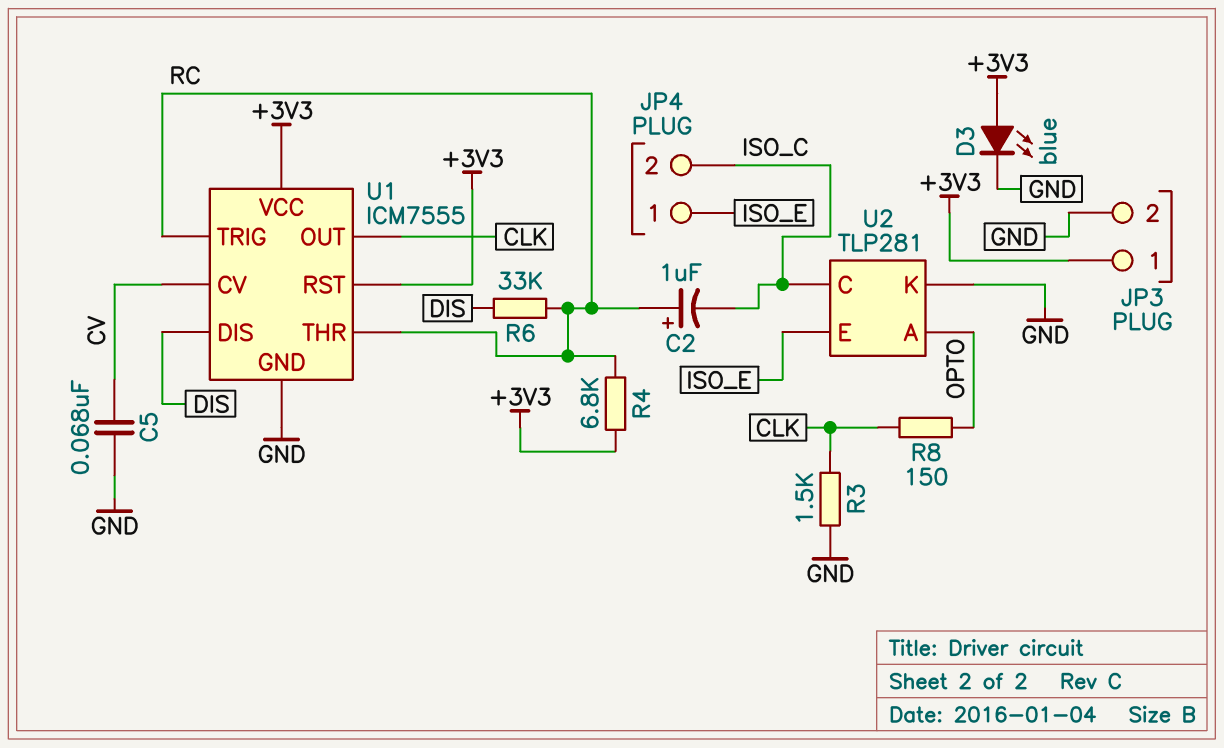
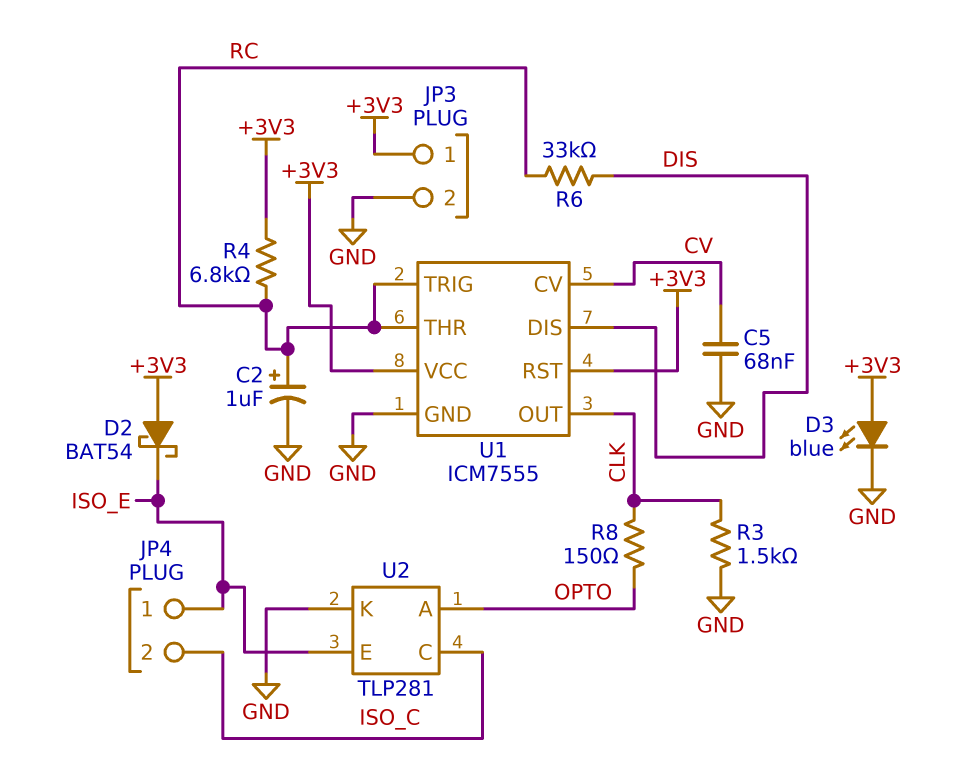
C2: 1uF (plus RC, minus ISO_C) -> 1uF (plus RC, minus GND)
D2: none -> schottky BAT54 (A +3V3, K ISO_E)

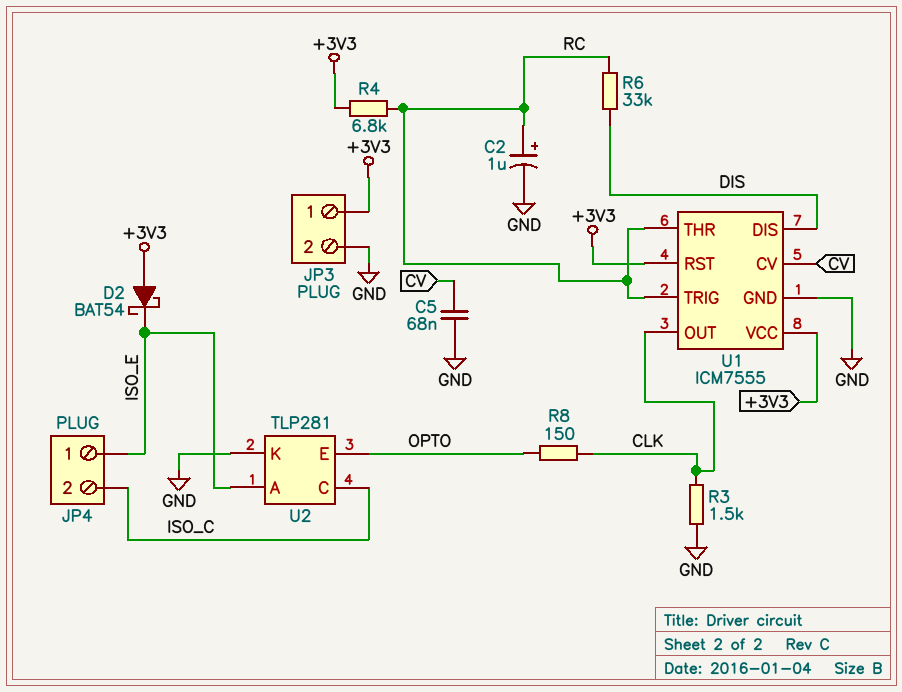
D3: LED blue (A +3V3, K GND) -> none
U2 pin A: OPTO -> ISO_E
U2 pin E: ISO_E -> OPTO

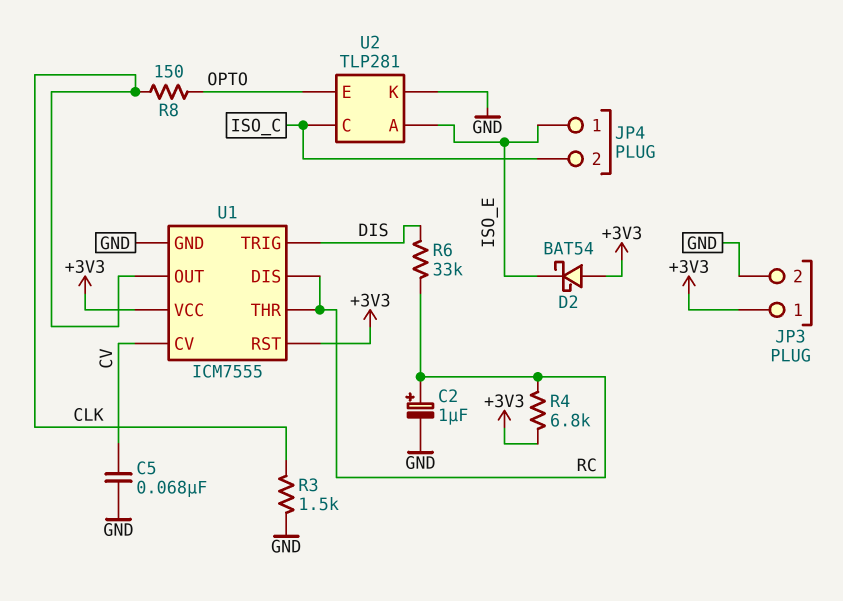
U1 pin DIS: DIS -> RC
U1 pin TRIG: RC -> DIS

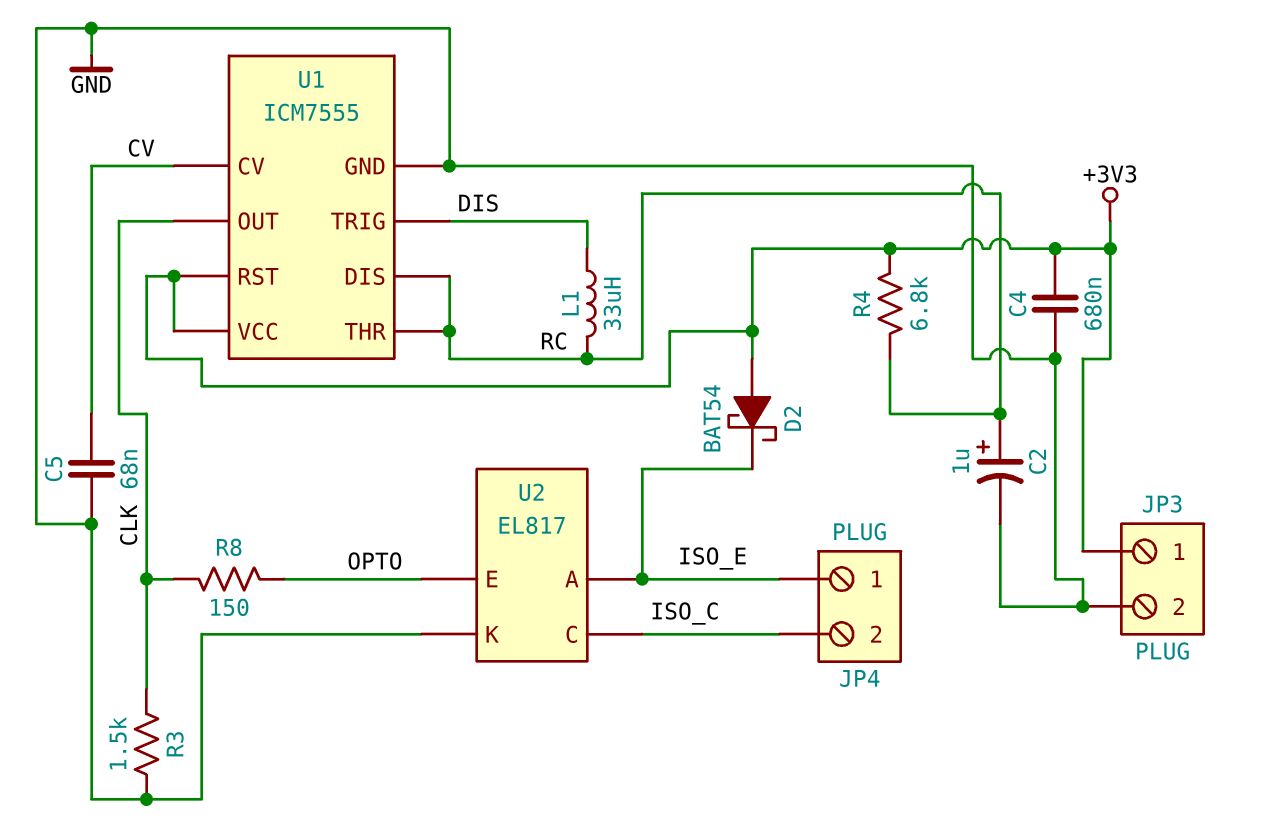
C4: none -> 680nF (+3V3, GND)
L1: none -> 33uH (DIS, RC)
R6: 33k (DIS, RC) -> none
U2: TLP281 -> EL817

